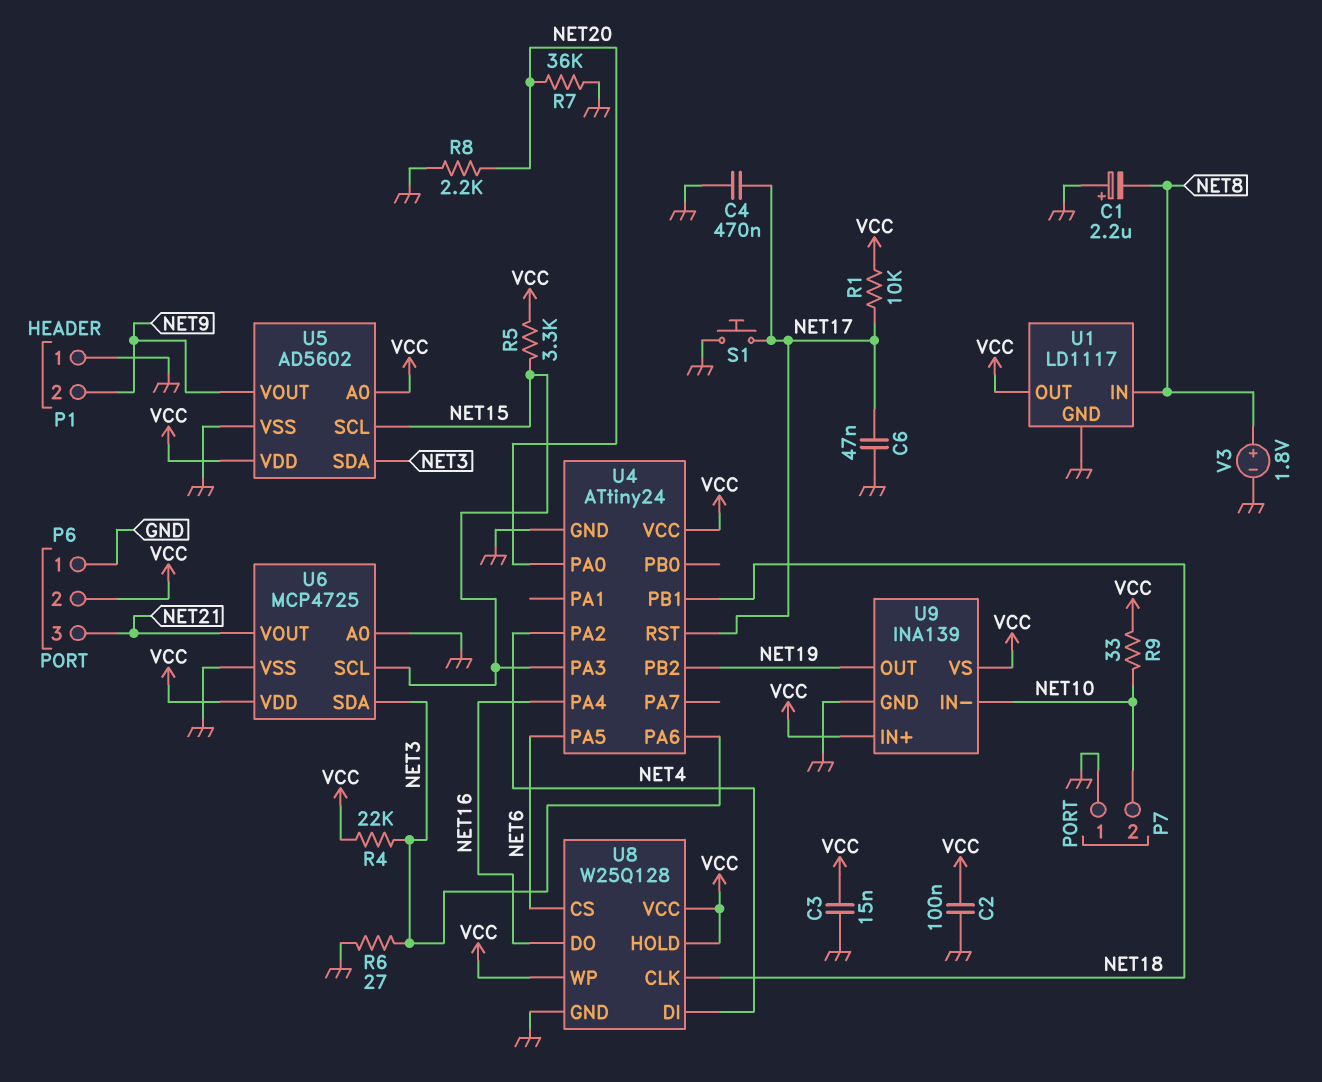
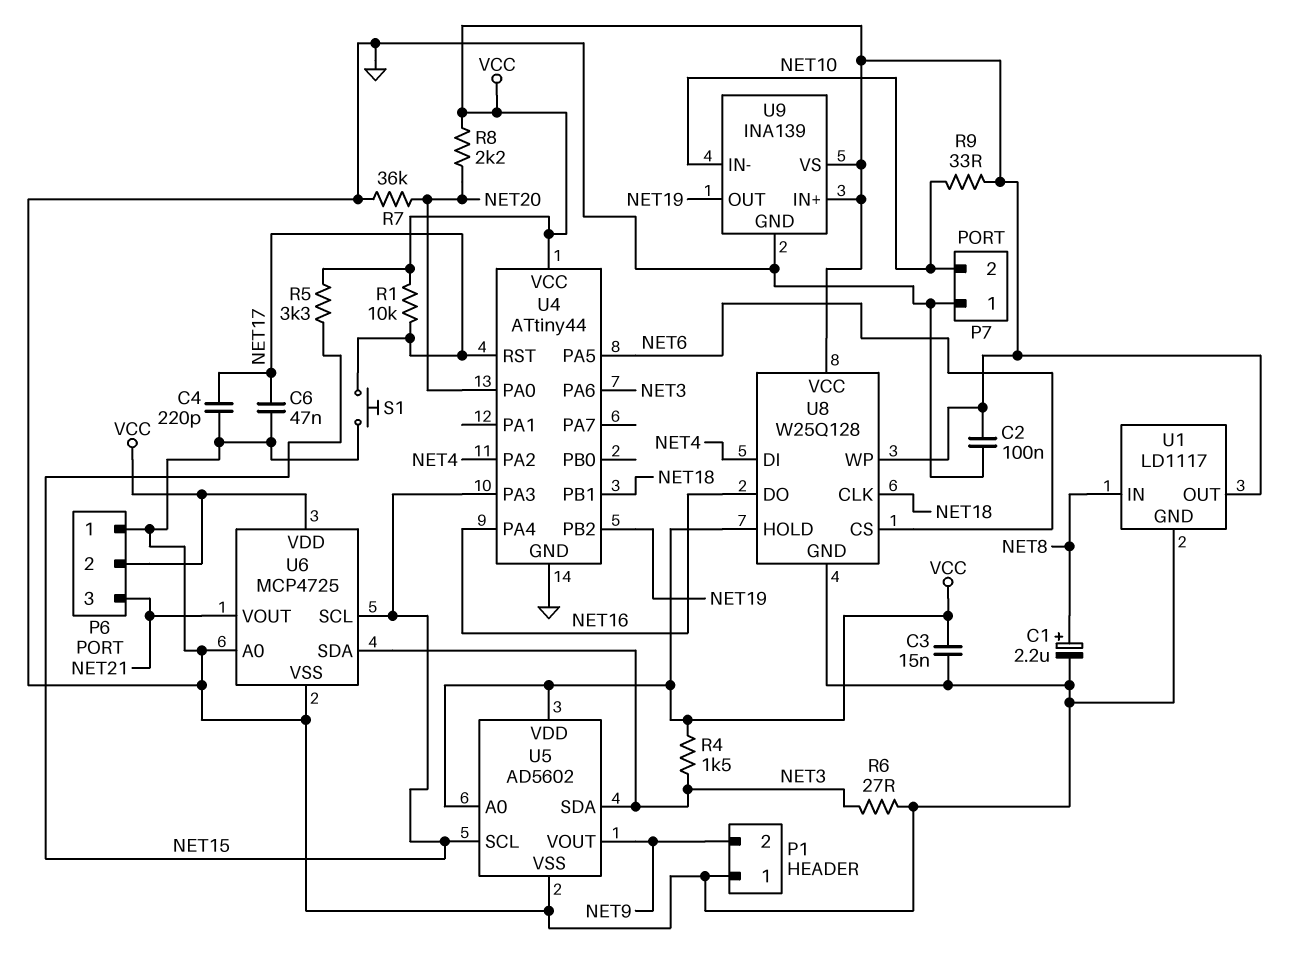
C1: 2.2uF (plus GND, minus NET8) -> 2.2uF (plus NET8, minus GND)
C4: 470nF (GND, NET17) -> 220pF (GND, NET17)
R4: 22k (NET3, VCC) -> 1.5k (NET3, VCC)
R8: 2.2k (GND, NET20) -> 2.2k (NET20, VCC)
U4: ATtiny24 -> ATtiny44
V3: 1.8V (plus NET8, minus GND) -> none

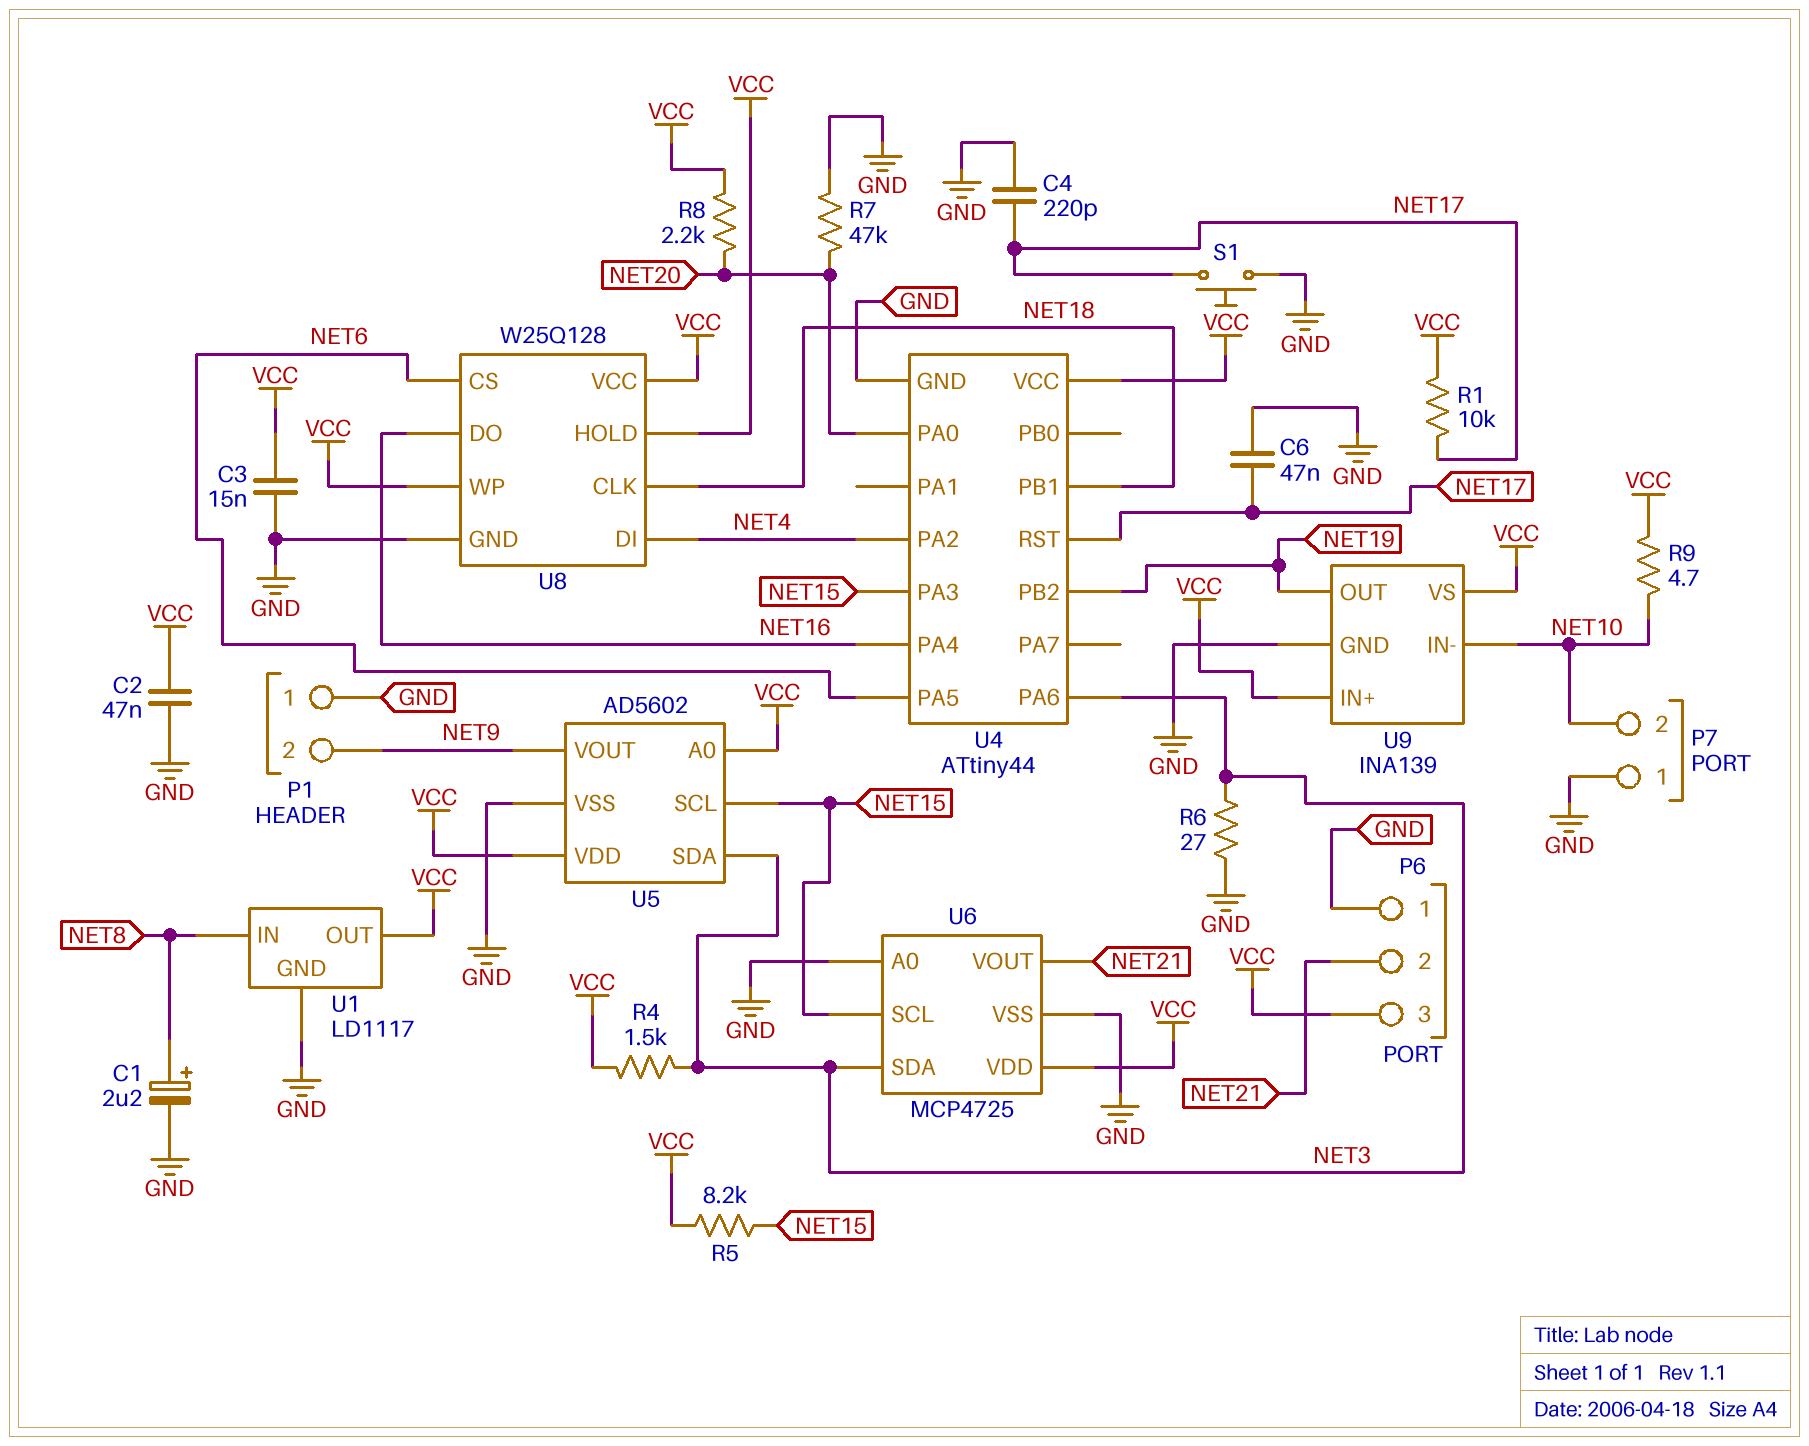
C2: 100nF (GND, VCC) -> 47nF (GND, VCC)
P6 pin 2: VCC -> NET21
P6 pin 3: NET21 -> VCC
R5: 3.3k (NET15, VCC) -> 8.2k (NET15, VCC)
R7: 36k (GND, NET20) -> 47k (GND, NET20)
R9: 33 (NET10, VCC) -> 4.7 (NET10, VCC)

